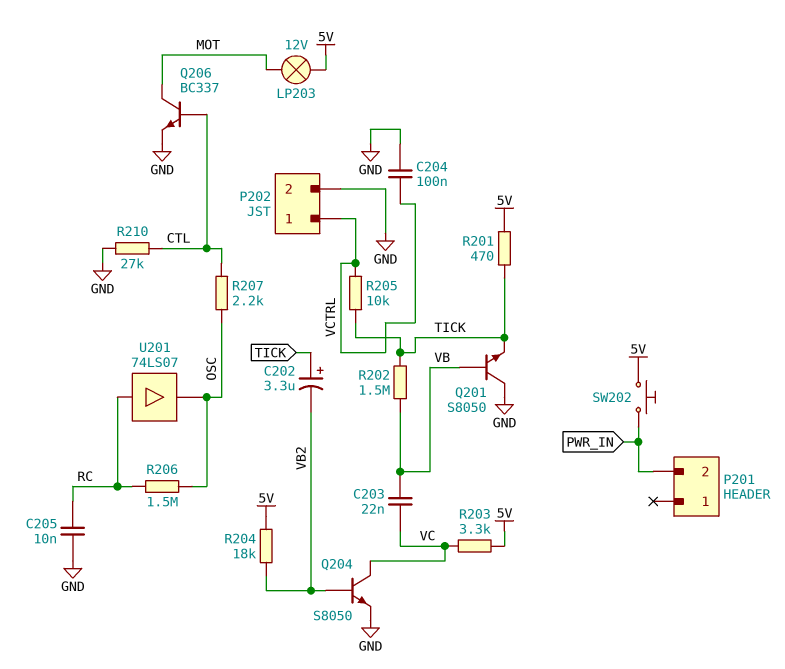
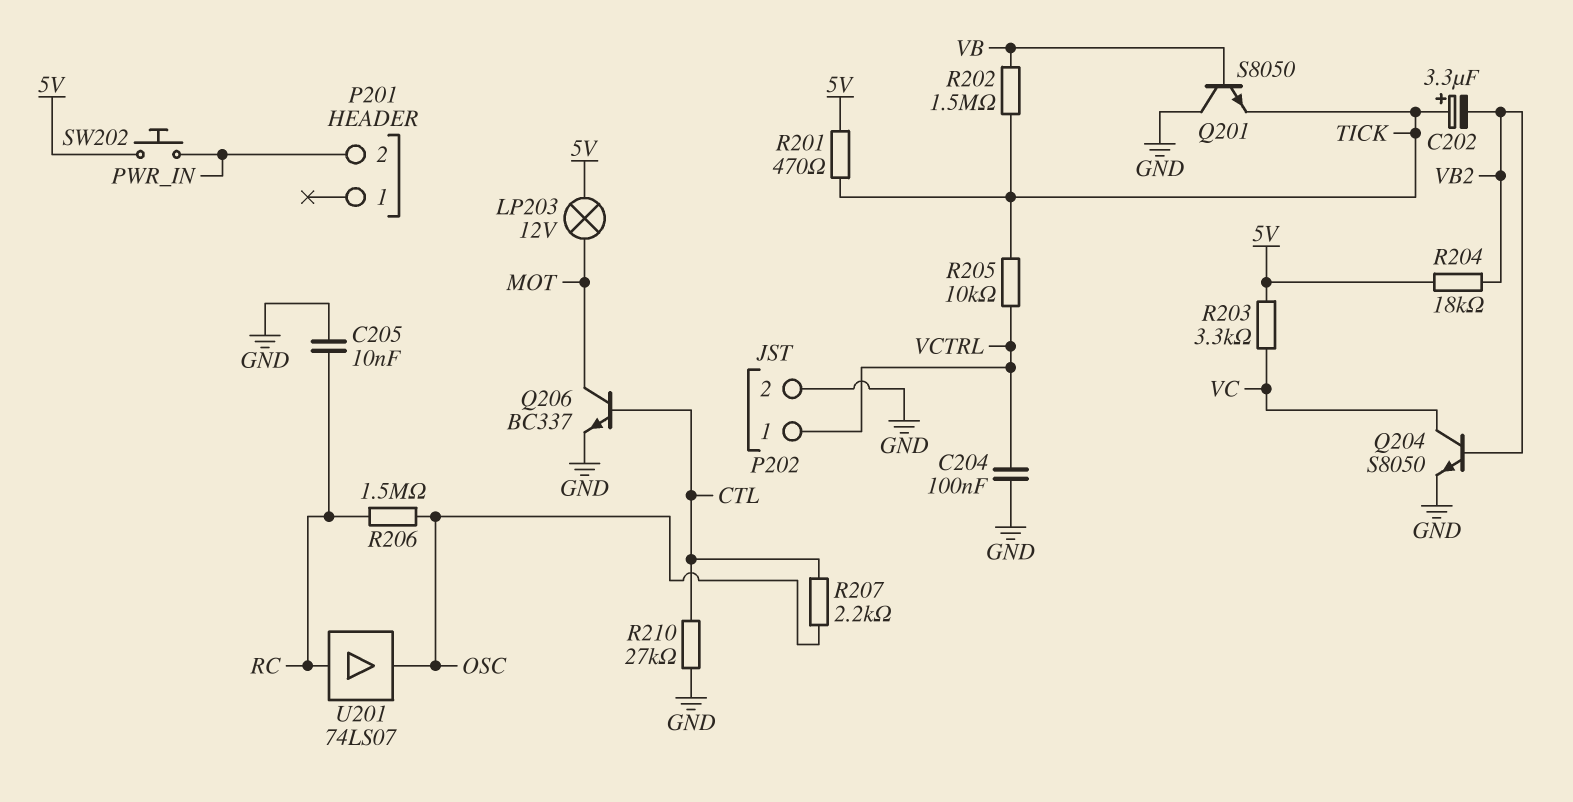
C203: 22nF (VB, VC) -> none

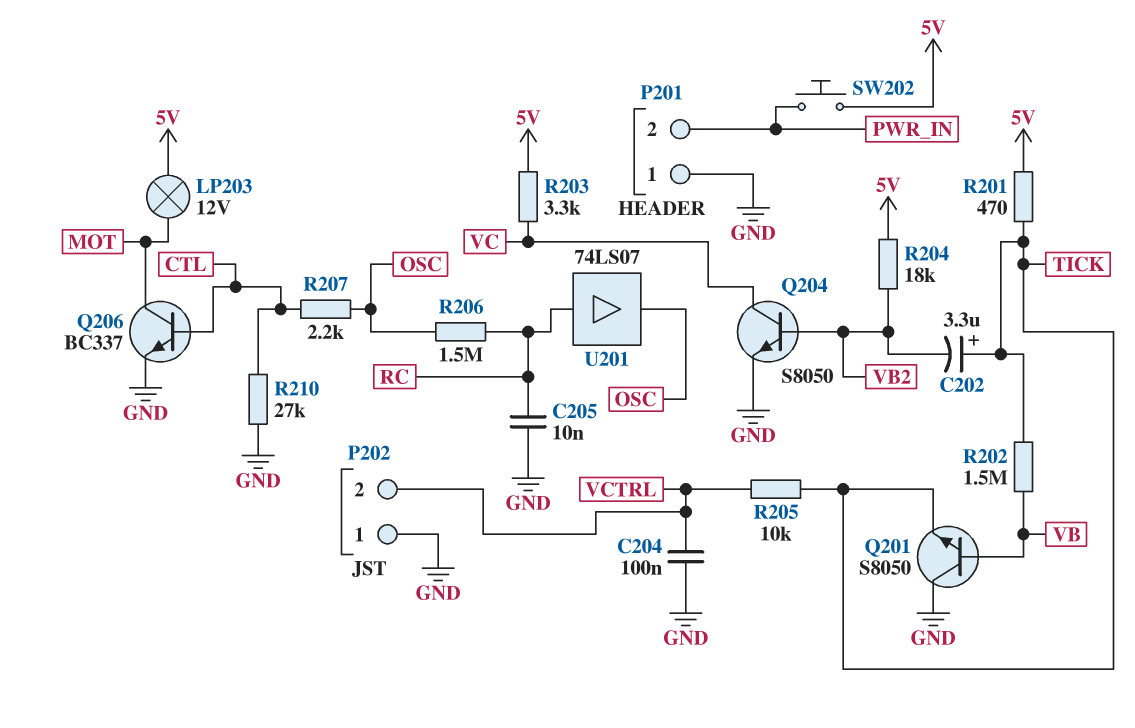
P201 pin 1: none -> GND
P202 pin 1: VCTRL -> GND
P202 pin 2: GND -> VCTRL

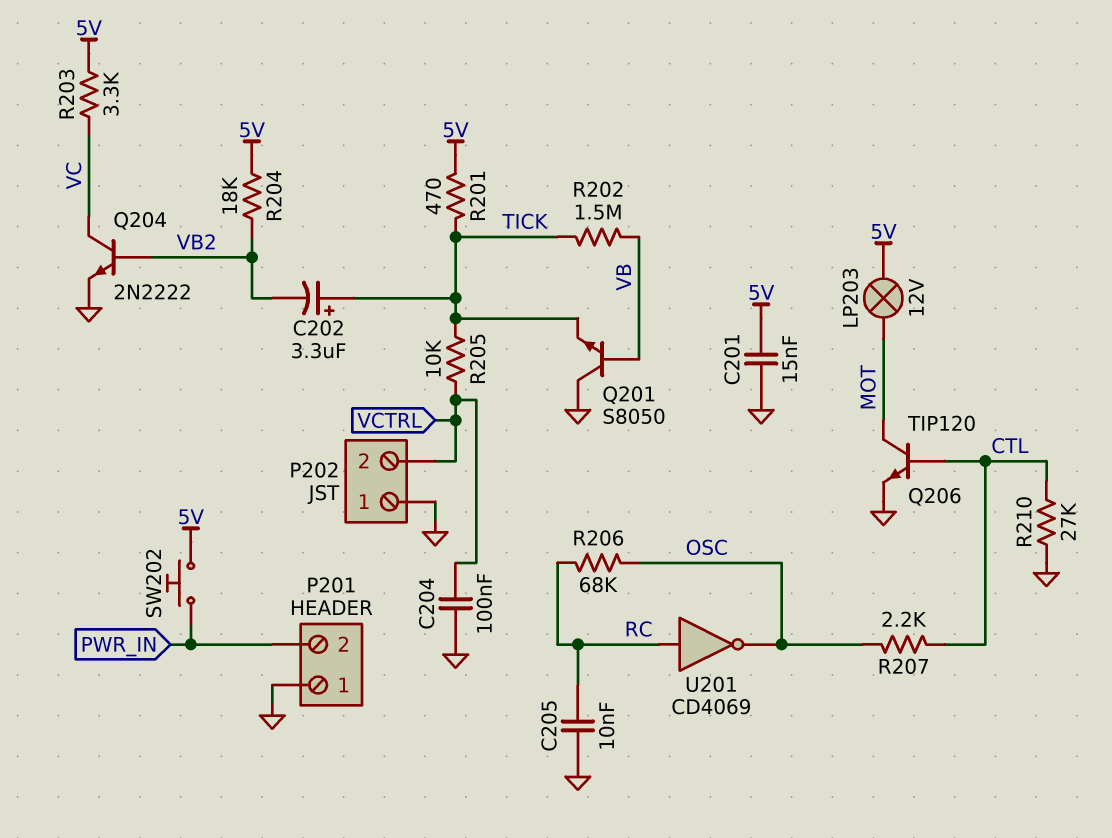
C201: none -> 15nF (5V, GND)
Q204: NPN S8050 (B VB2, C VC, E GND) -> NPN 2N2222 (B VB2, C VC, E GND)
Q206: NPN BC337 (B CTL, C MOT, E GND) -> NPN TIP120 (B CTL, C MOT, E GND)
R206: 1.5M (OSC, RC) -> 68k (OSC, RC)
U201: buffer 74LS07 (in RC, out OSC) -> NOT CD4069 (in RC, out OSC)

